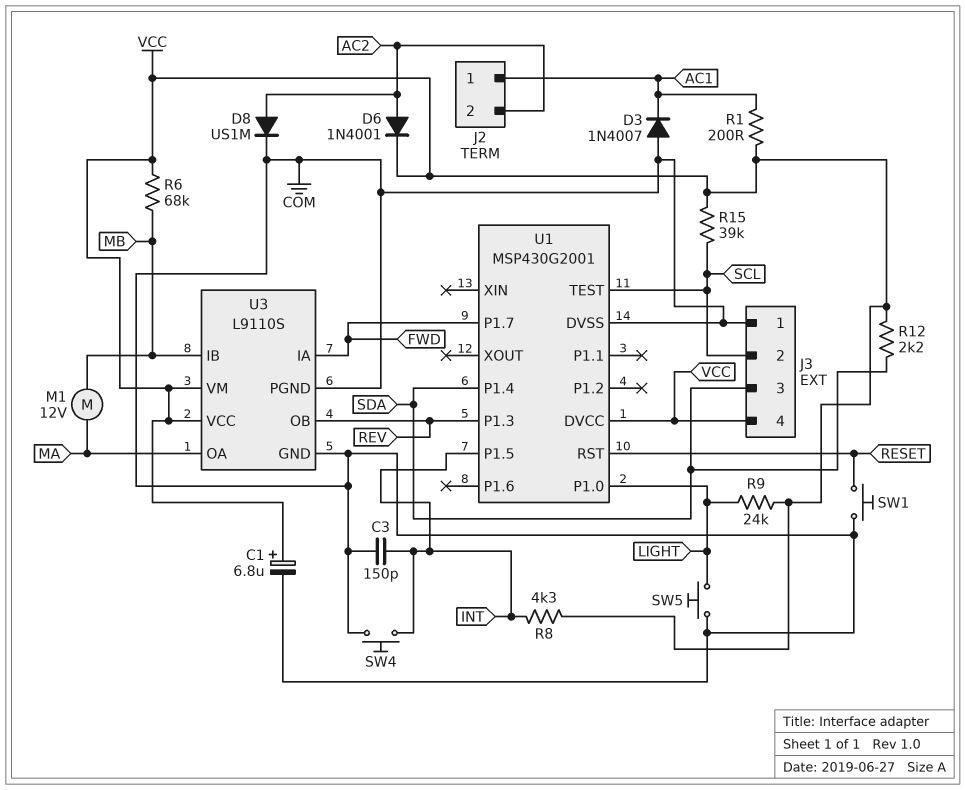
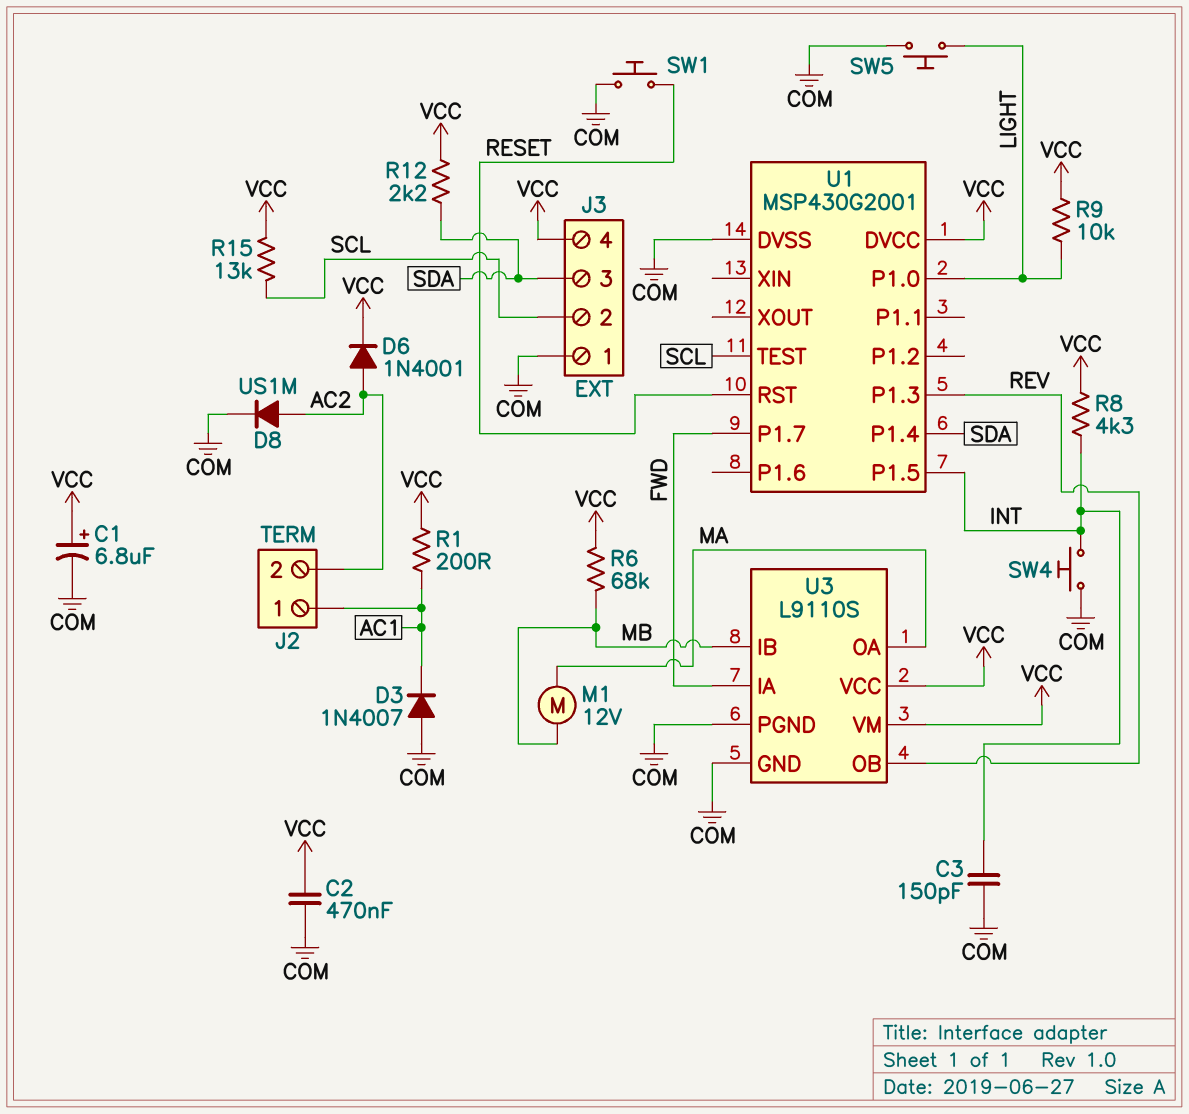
C2: none -> 470nF (COM, VCC)
R9: 24k (LIGHT, VCC) -> 10k (LIGHT, VCC)
R15: 39k (SCL, VCC) -> 13k (SCL, VCC)

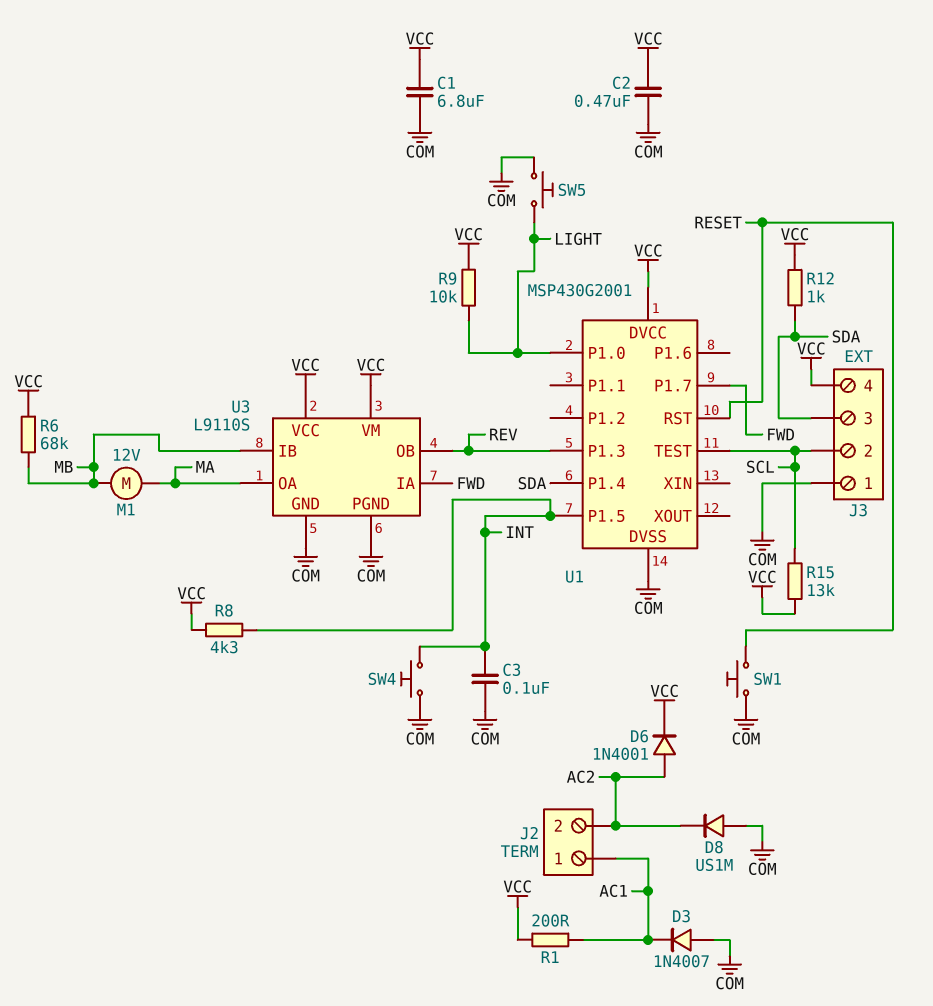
C1: 6.8uF (plus VCC, minus COM) -> 6.8uF (COM, VCC)
C3: 150pF (COM, INT) -> 100nF (COM, INT)
D8: diode US1M (A AC2, K COM) -> diode US1M (A COM, K AC2)
R12: 2.2k (SDA, VCC) -> 1k (SDA, VCC)

